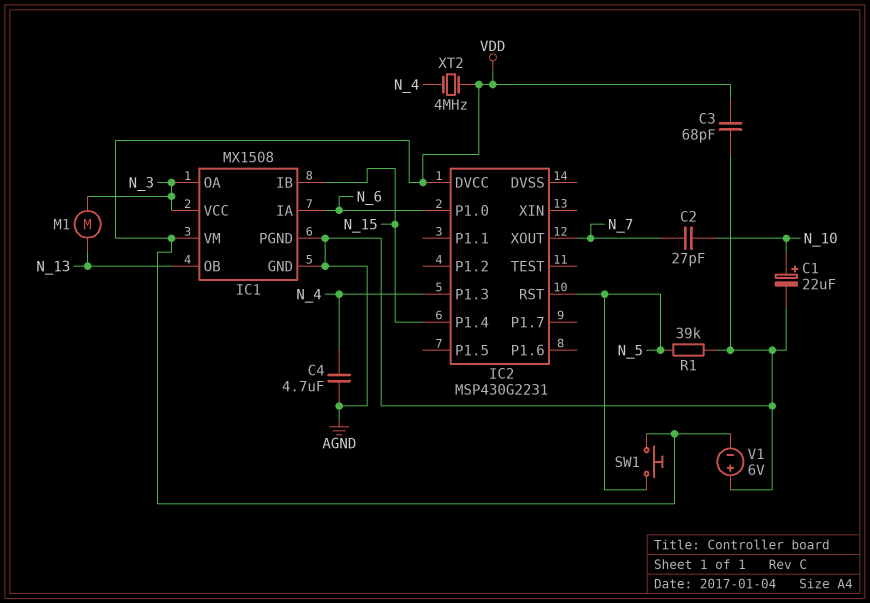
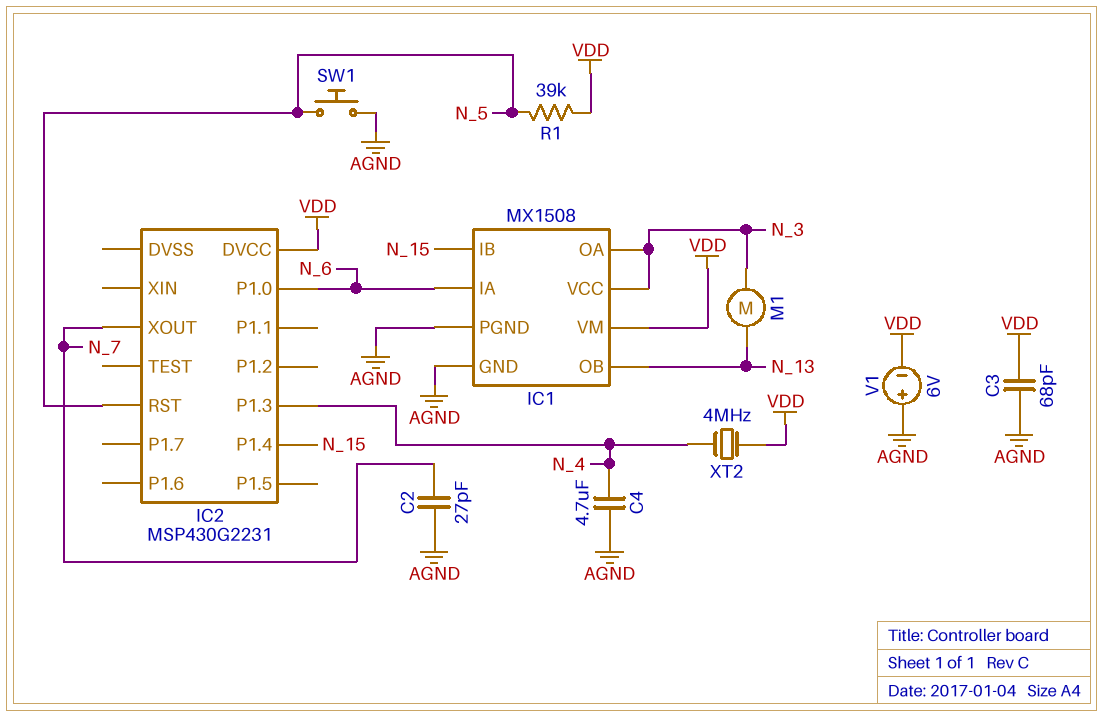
C1: 22uF (plus N_10, minus AGND) -> none
C2: 27pF (N_7, N_10) -> 27pF (AGND, N_7)
R1: 39k (AGND, N_5) -> 39k (N_5, VDD)
SW1: button (N_5, VDD) -> button (AGND, N_5)

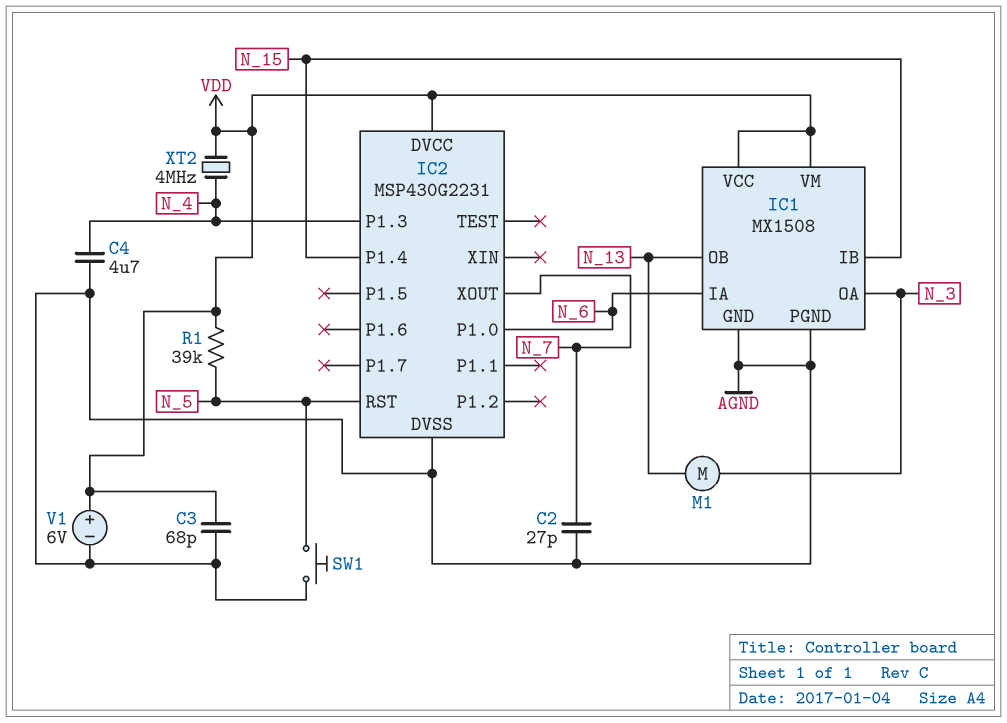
IC1 pin VCC: N_3 -> VDD
IC2 pin DVSS: none -> AGND
V1: 6V (plus AGND, minus VDD) -> 6V (plus VDD, minus AGND)

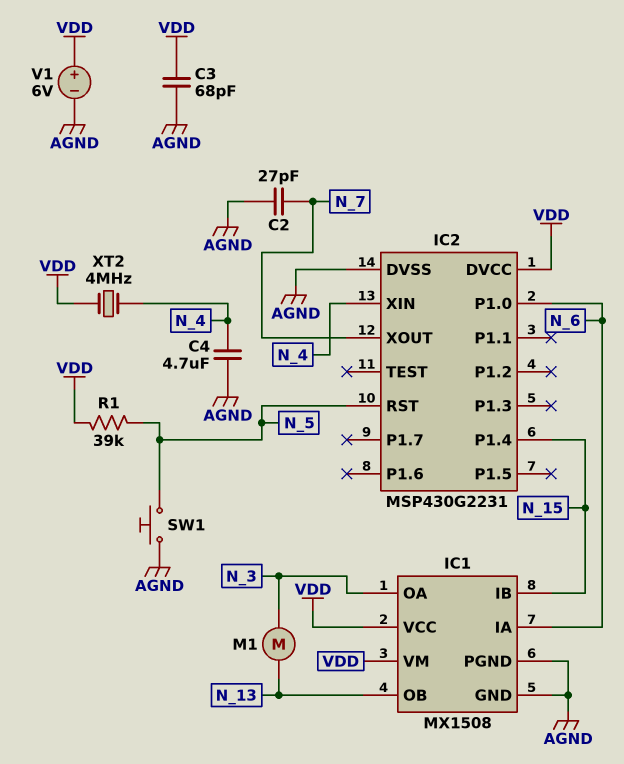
IC2 pin P1.3: N_4 -> none
IC2 pin XIN: none -> N_4

